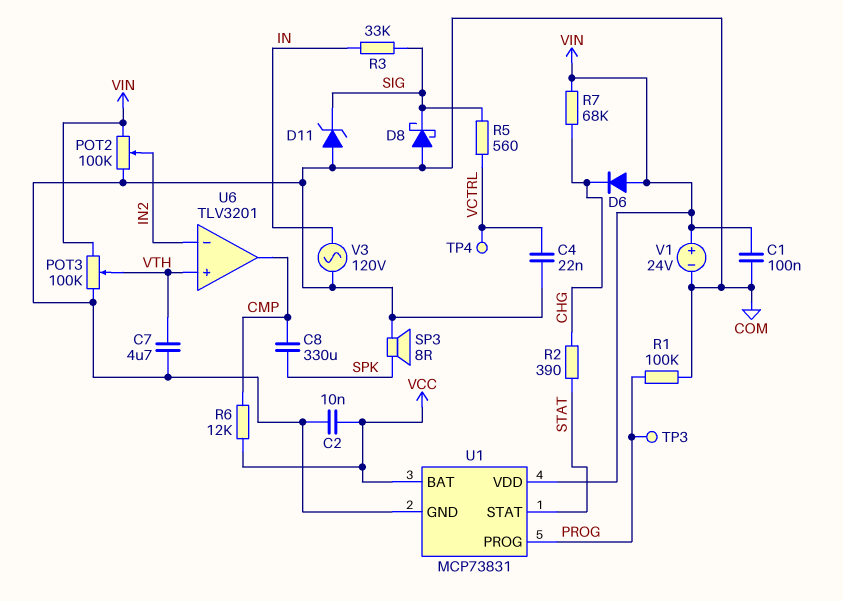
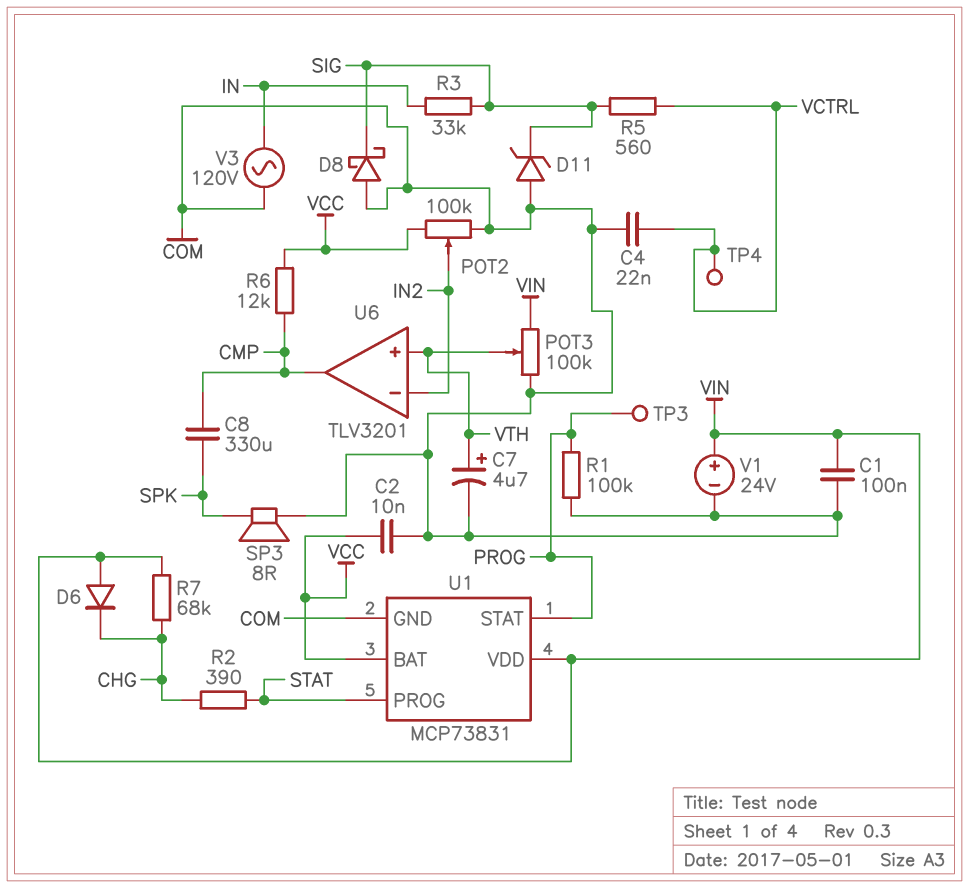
C7: 4.7uF (COM, VTH) -> 4.7uF (plus VTH, minus COM)
POT2: 100k (COM, VIN, wiper IN2) -> 100k (COM, VCC, wiper IN2)
U1 pin PROG: PROG -> STAT
U1 pin STAT: STAT -> PROG

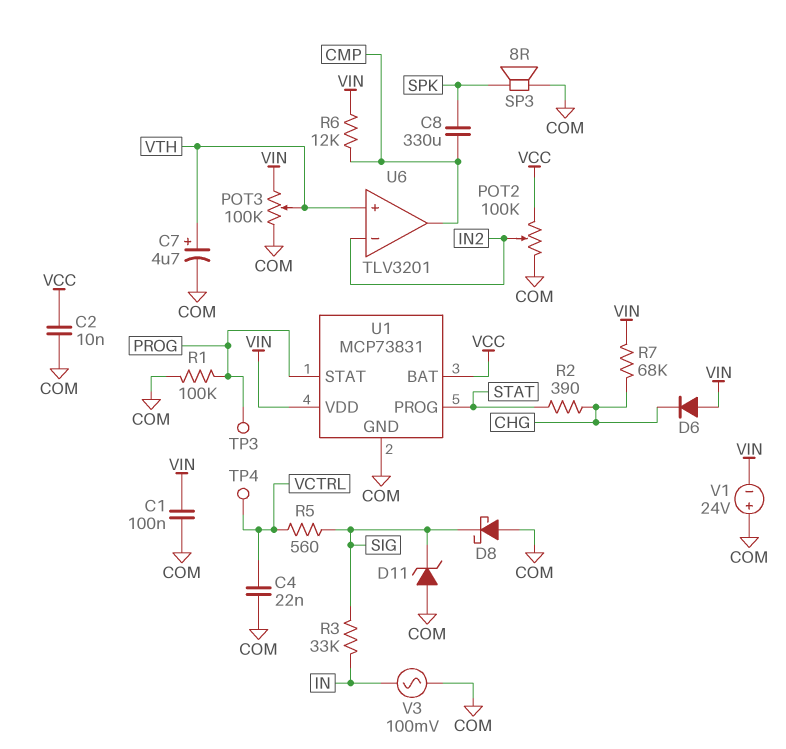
R6: 12k (CMP, VCC) -> 12k (CMP, VIN)
V1: 24V (plus VIN, minus COM) -> 24V (plus COM, minus VIN)
V3: AC 120V (COM, IN) -> AC 100mV (COM, IN)

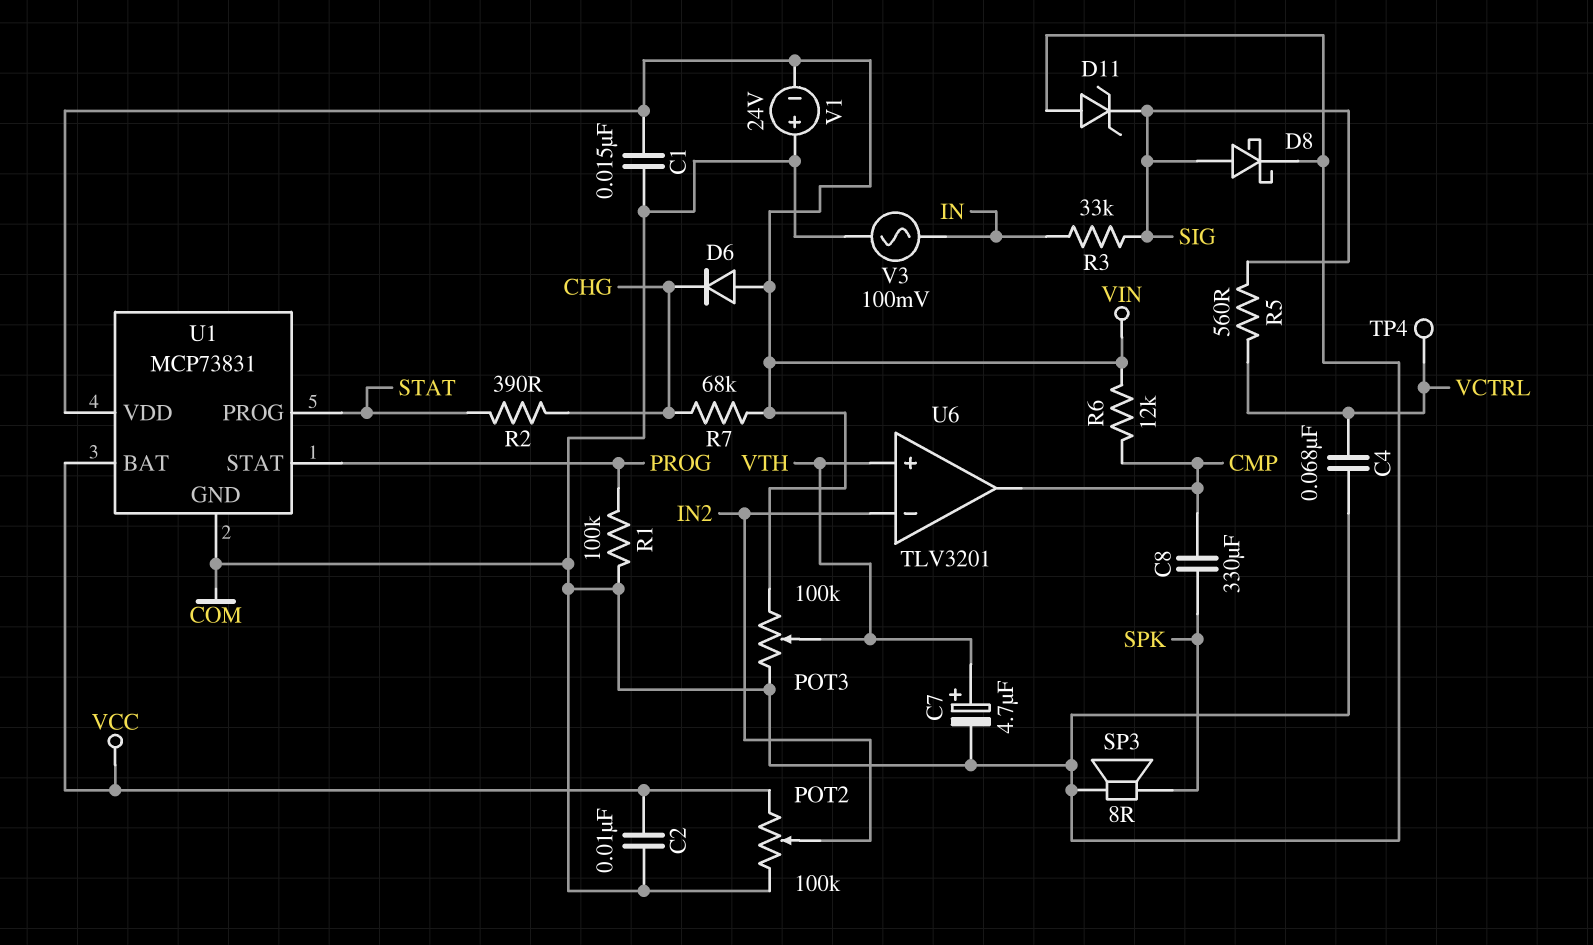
C1: 100nF (COM, VIN) -> 15nF (COM, VIN)
C4: 22nF (COM, VCTRL) -> 68nF (COM, VCTRL)
D8: schottky (A COM, K SIG) -> schottky (A SIG, K COM)
TP3: test point (PROG) -> none

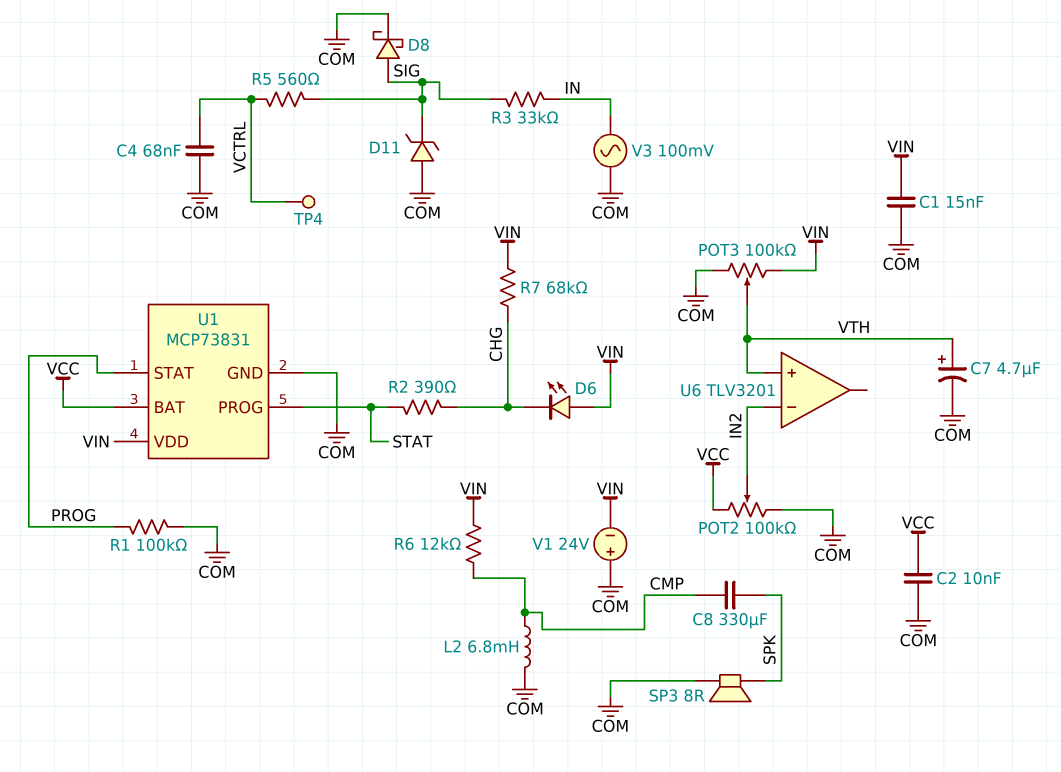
D6: diode (A VIN, K CHG) -> LED (A VIN, K CHG)
L2: none -> 6.8mH (CMP, COM)
U6 pin out: CMP -> none

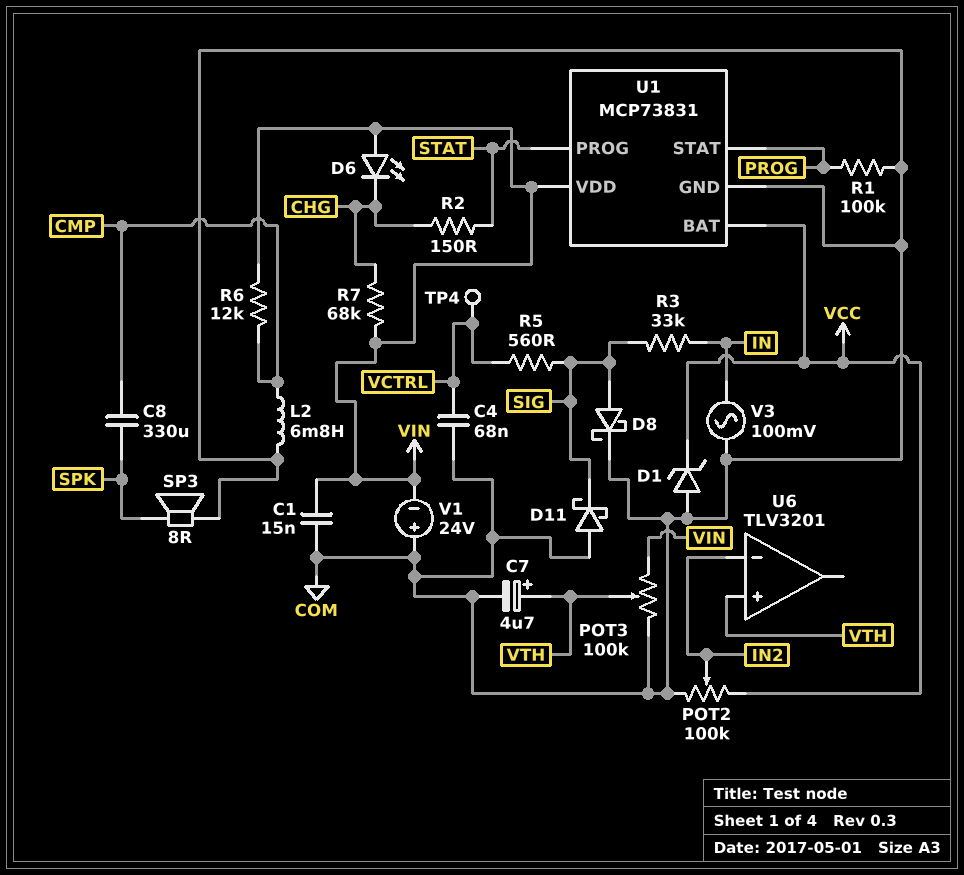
C2: 10nF (COM, VCC) -> none
D1: none -> zener (A COM, K VCC)
D11: zener (A COM, K SIG) -> schottky (A COM, K SIG)
R2: 390 (CHG, STAT) -> 150 (CHG, STAT)

